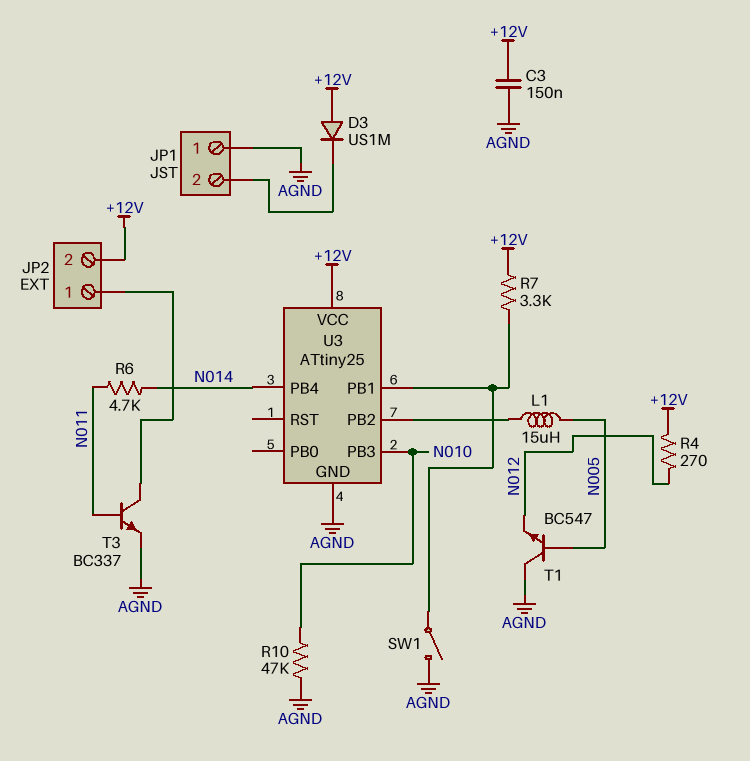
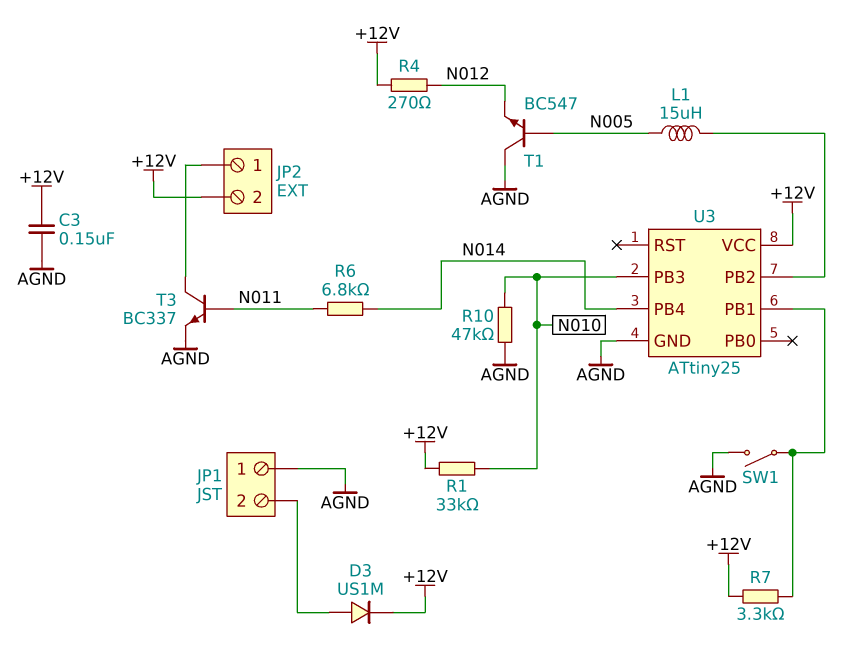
D3: diode US1M (A +12V, K JP1/2) -> diode US1M (A JP1/2, K +12V)
R1: none -> 33k (+12V, N010)
R6: 4.7k (N011, N014) -> 6.8k (N011, N014)

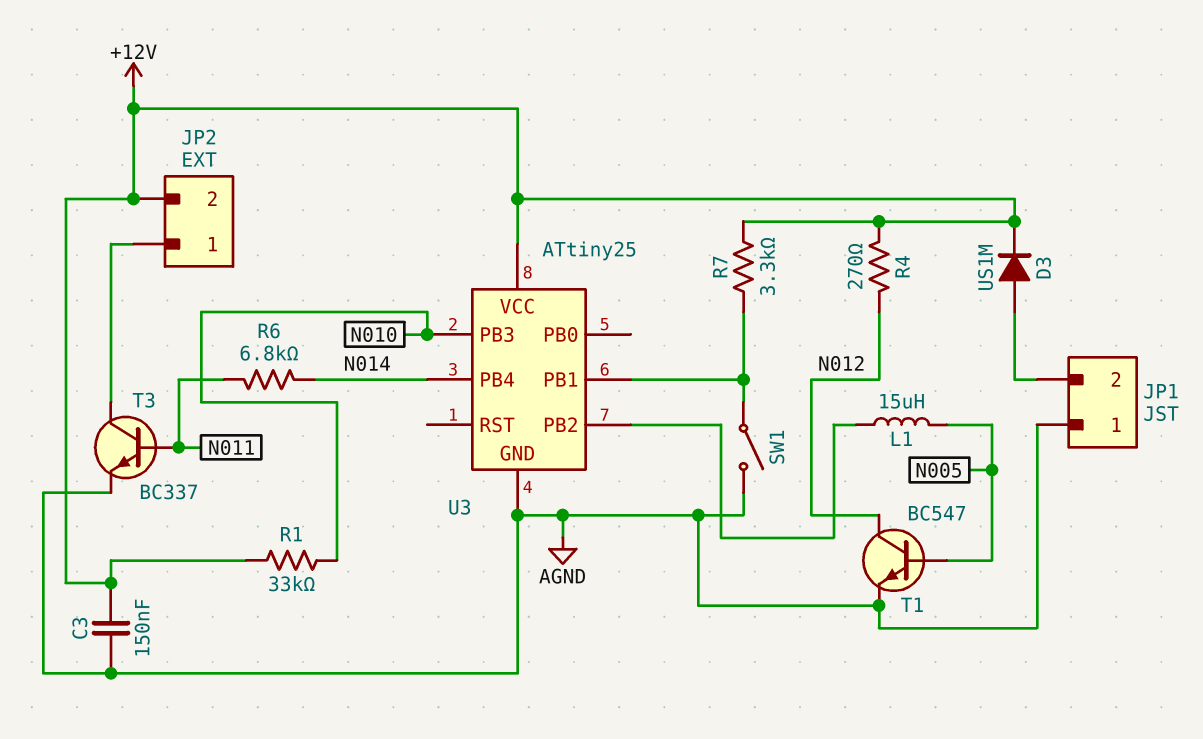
R10: 47k (AGND, N010) -> none
T1: NPN BC547 (B N005, C AGND, E N012) -> NPN BC547 (B N005, C N012, E AGND)

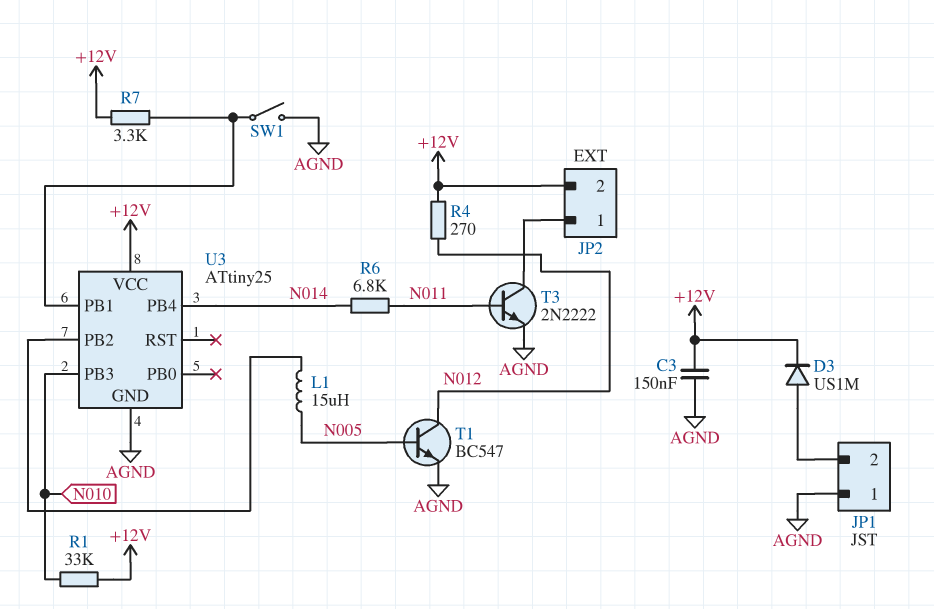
T3: NPN BC337 (B N011, C JP2/1, E AGND) -> NPN 2N2222 (B N011, C JP2/1, E AGND)

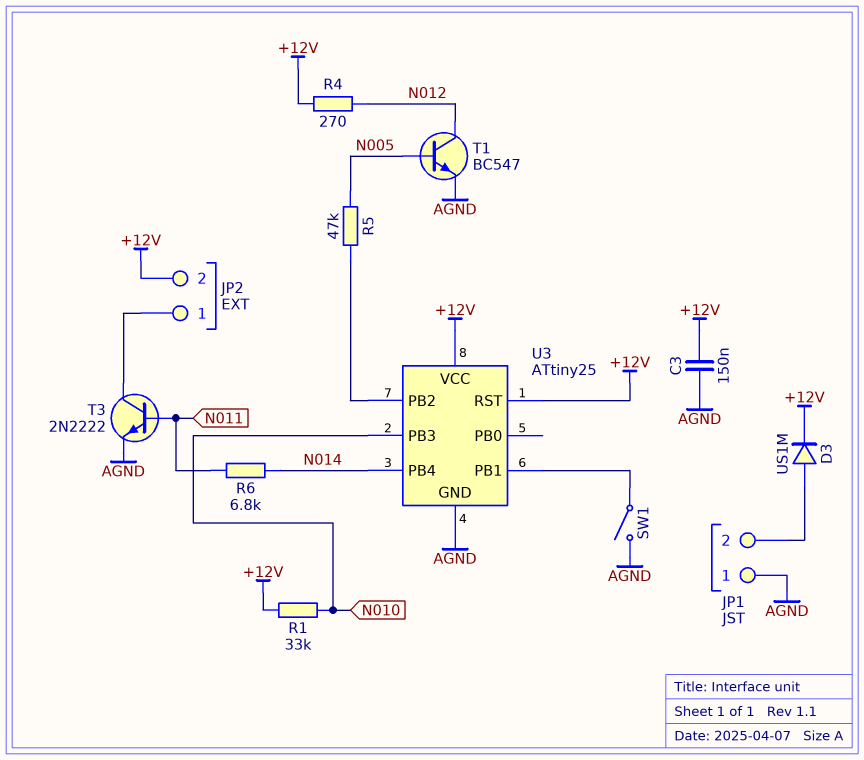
L1: 15uH (N005, U3/PB2) -> none
R5: none -> 47k (N005, U3/PB2)
R7: 3.3k (+12V, U3/PB1) -> none
U3 pin RST: none -> +12V

